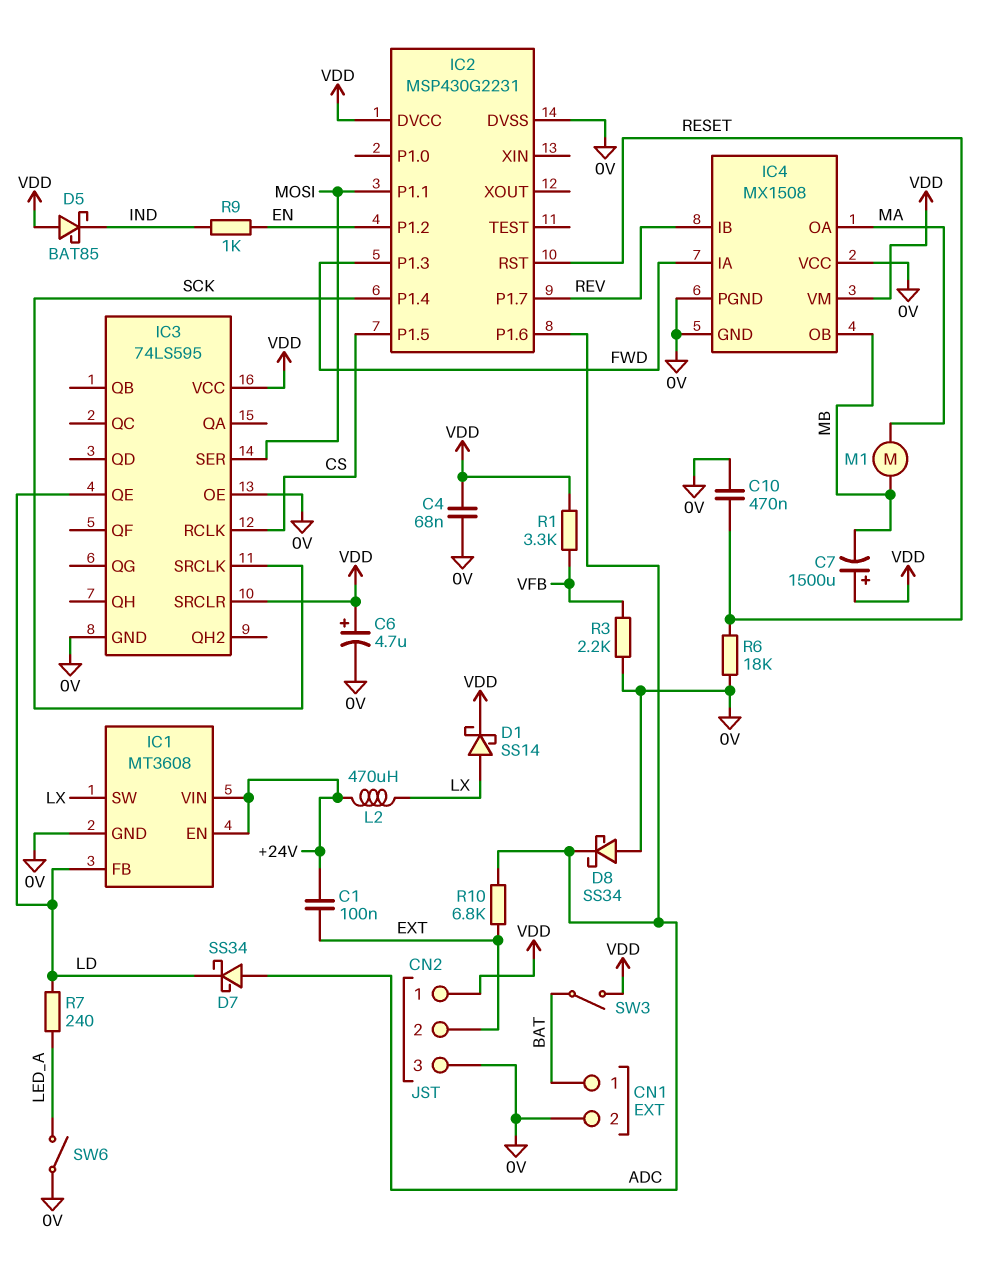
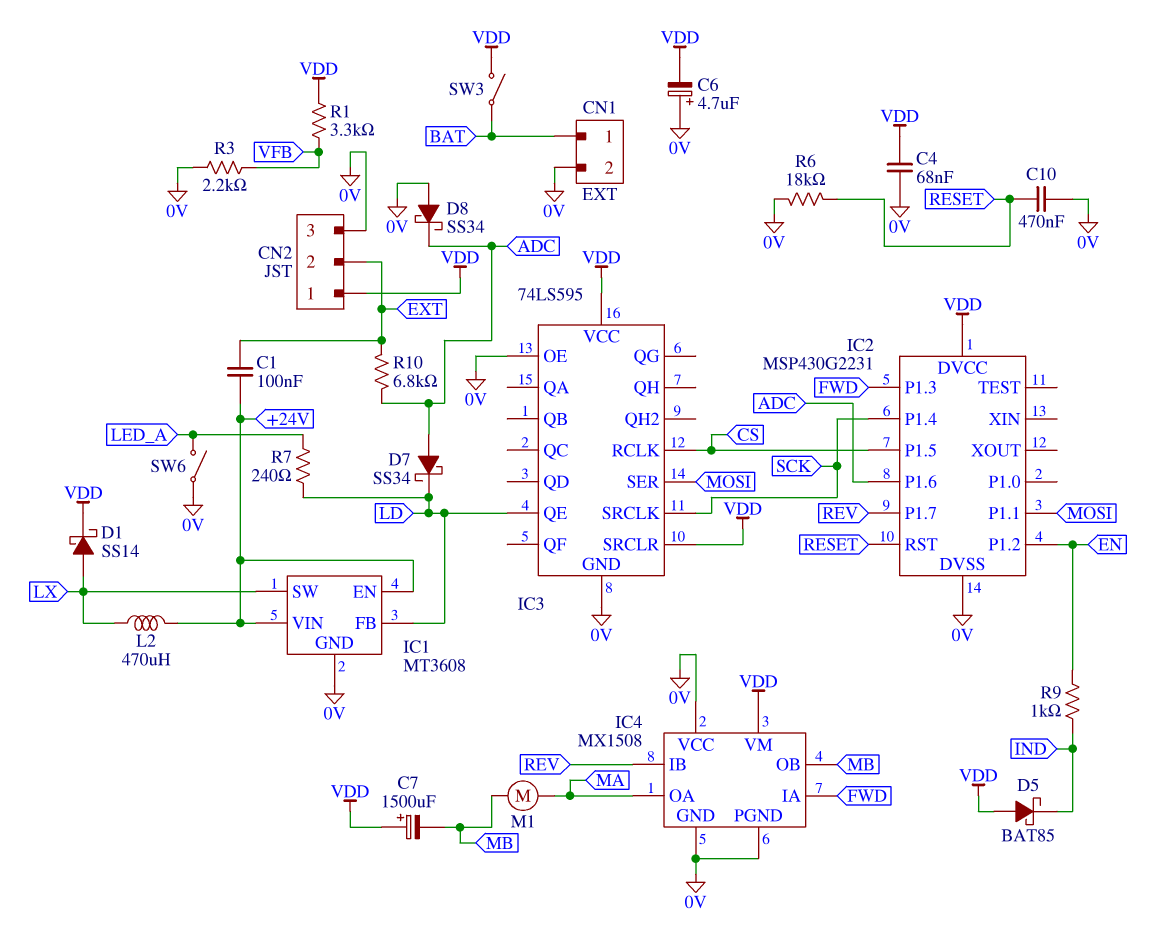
C6: 4.7uF (plus VDD, minus 0V) -> 4.7uF (plus 0V, minus VDD)

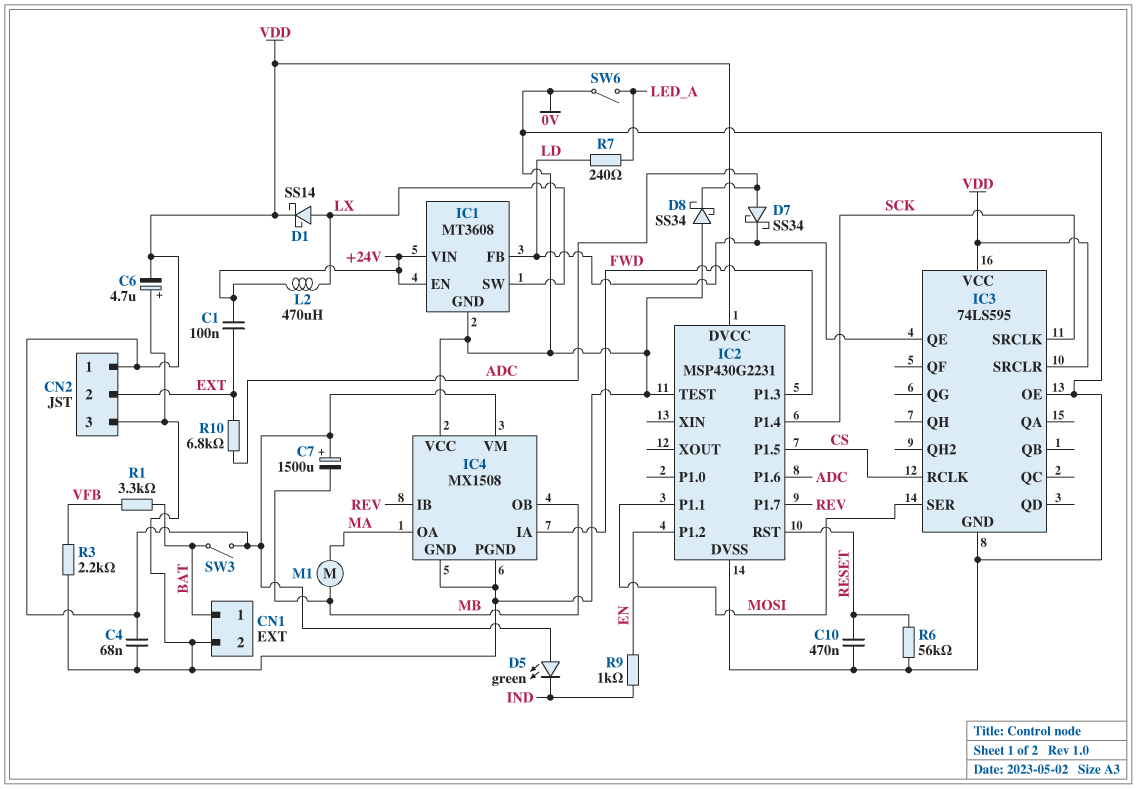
D5: schottky BAT85 (A VDD, K IND) -> LED green (A VDD, K IND)
IC2 pin TEST: none -> 0V
R1: 3.3k (VDD, VFB) -> 3.3k (BAT, VFB)
R6: 18k (0V, RESET) -> 56k (0V, RESET)

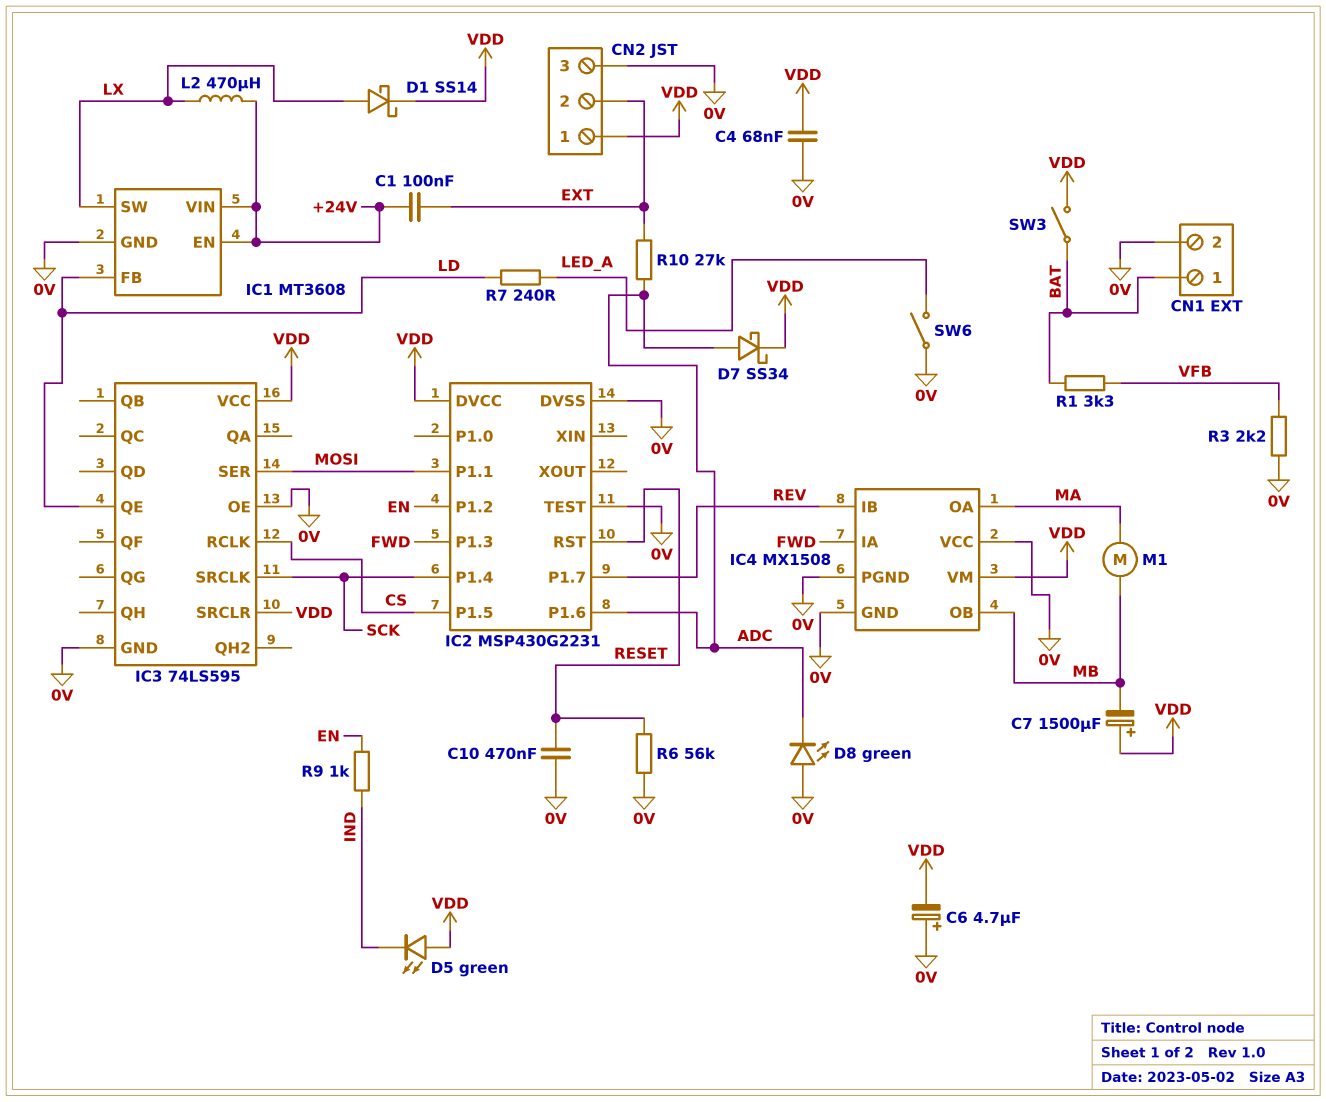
D7: schottky SS34 (A ADC, K LD) -> schottky SS34 (A ADC, K VDD)
D8: schottky SS34 (A 0V, K ADC) -> LED green (A 0V, K ADC)
R10: 6.8k (ADC, EXT) -> 27k (ADC, EXT)

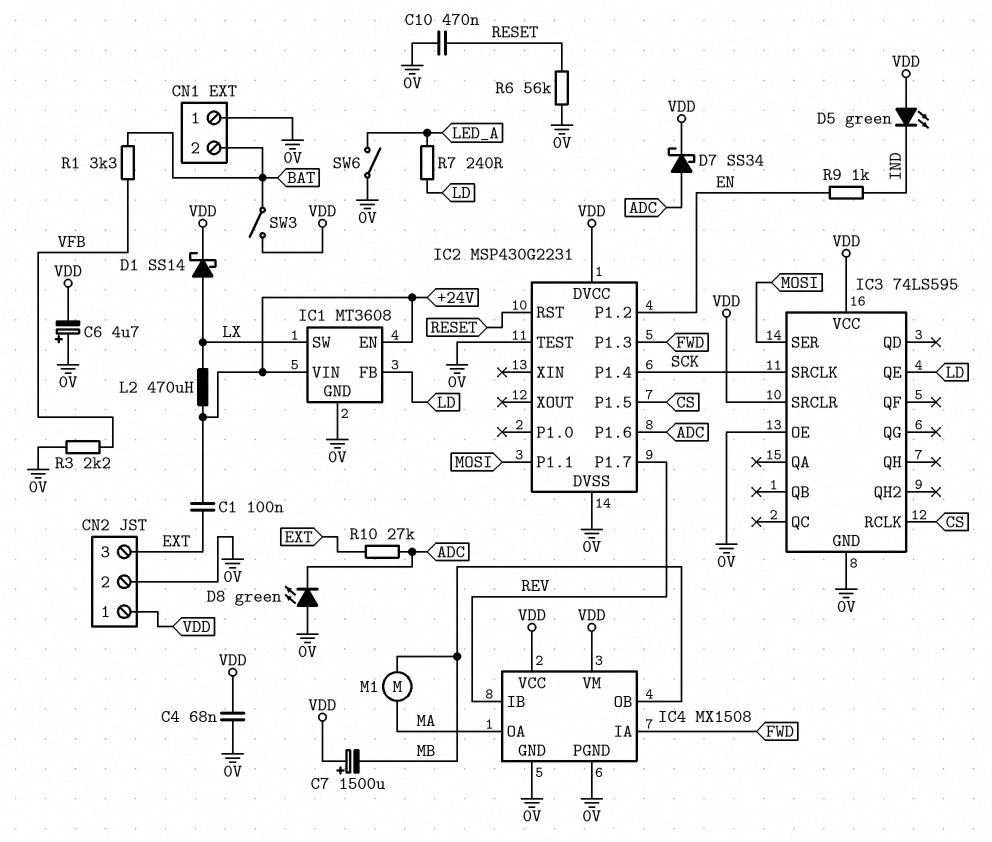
CN1 pin 1: BAT -> 0V
CN1 pin 2: 0V -> BAT
CN2 pin 2: EXT -> 0V
CN2 pin 3: 0V -> EXT
IC4 pin VCC: 0V -> VDD

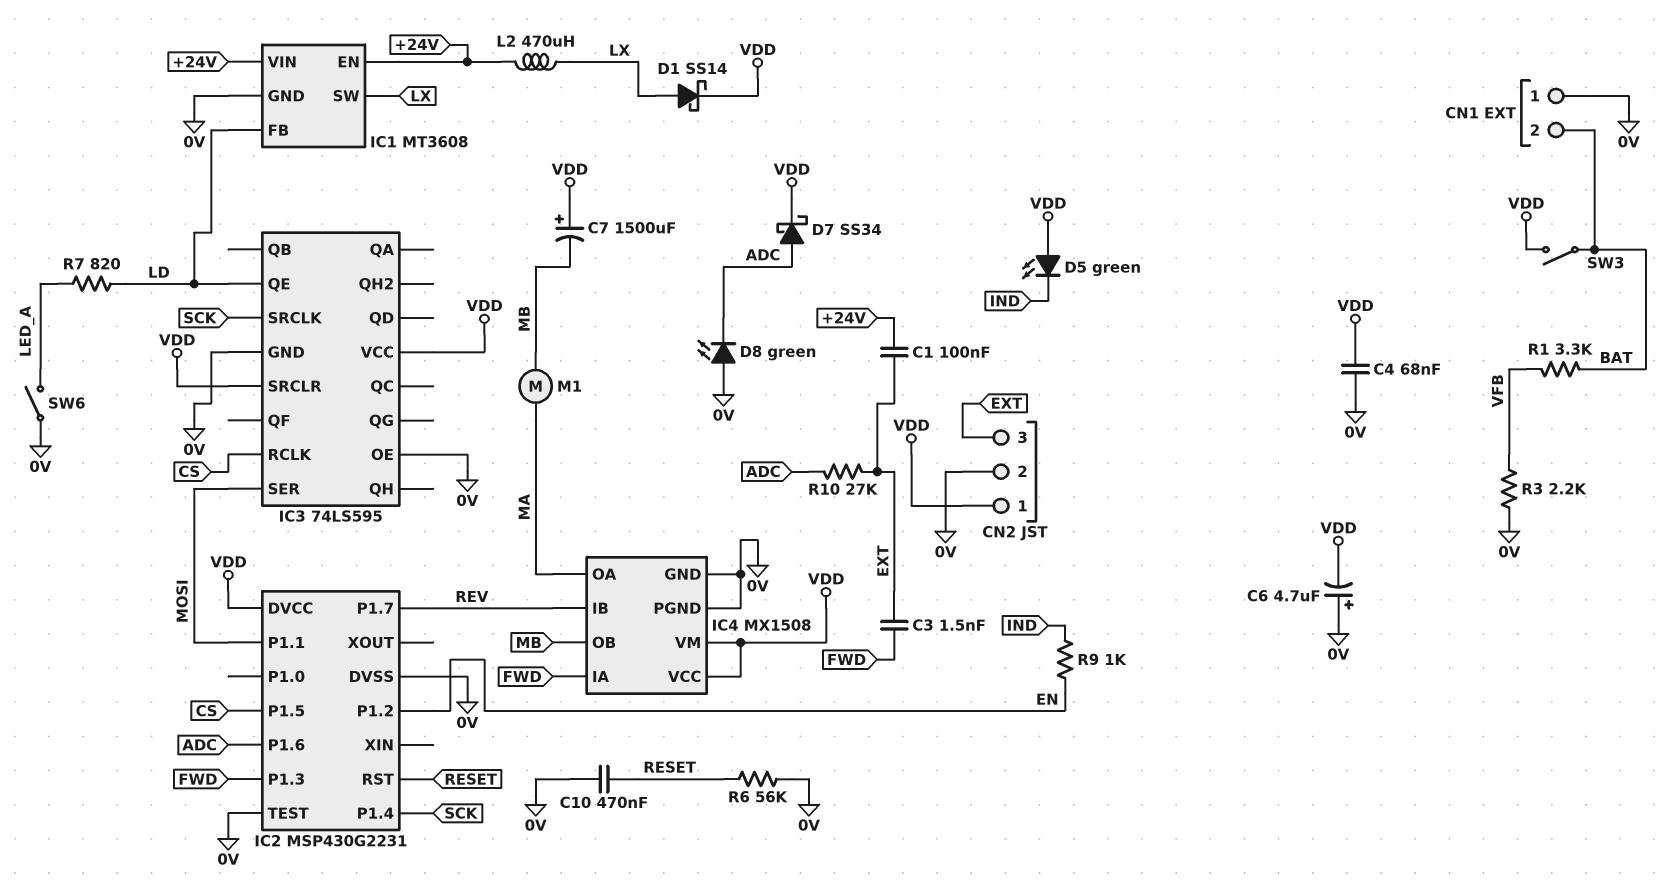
C3: none -> 1.5nF (EXT, FWD)
R7: 240 (LD, LED_A) -> 820 (LD, LED_A)

